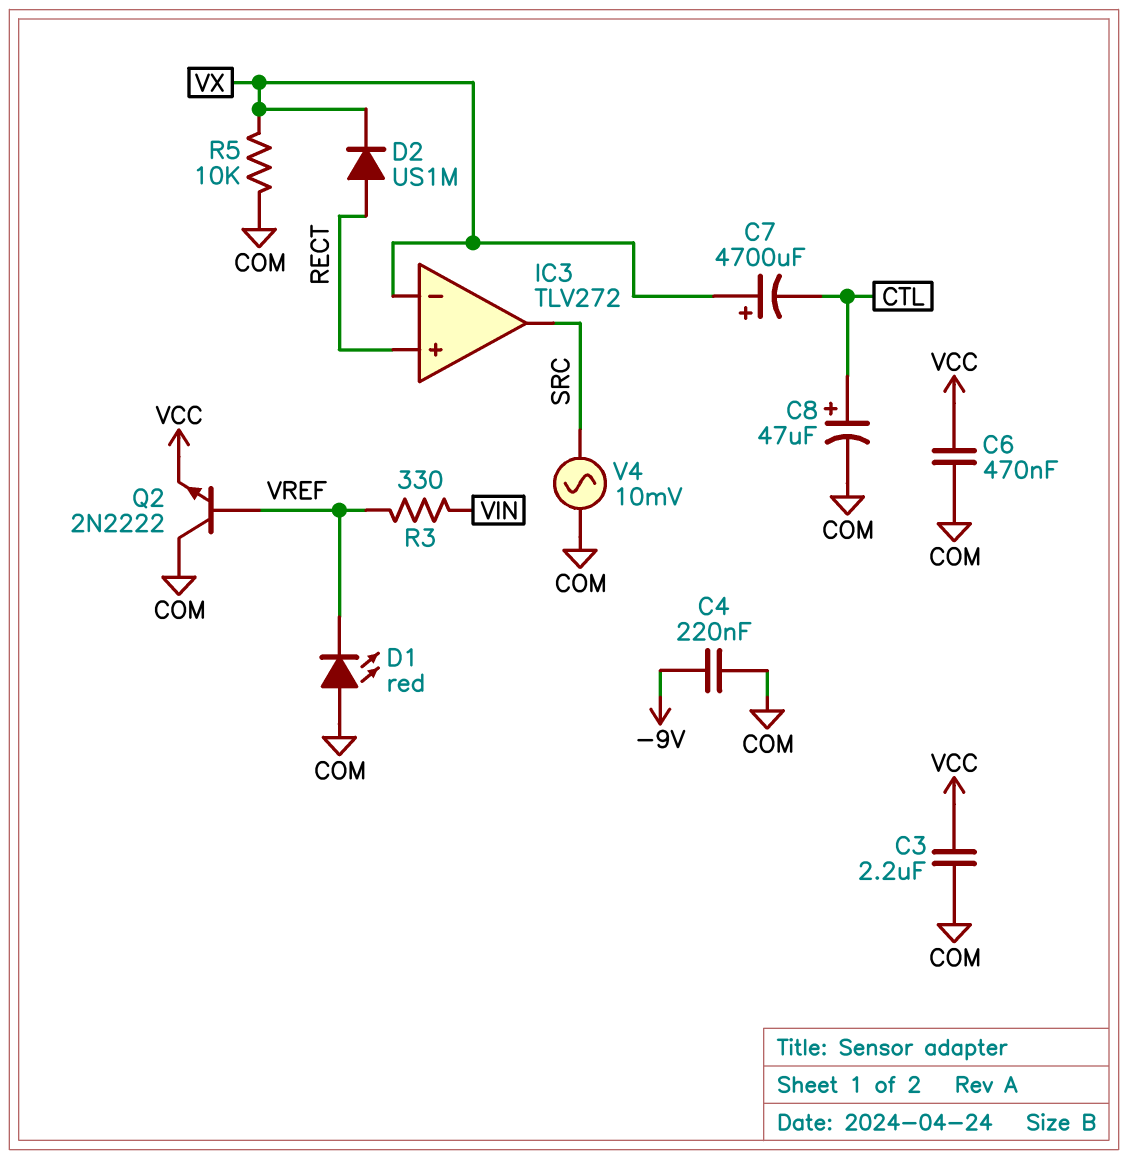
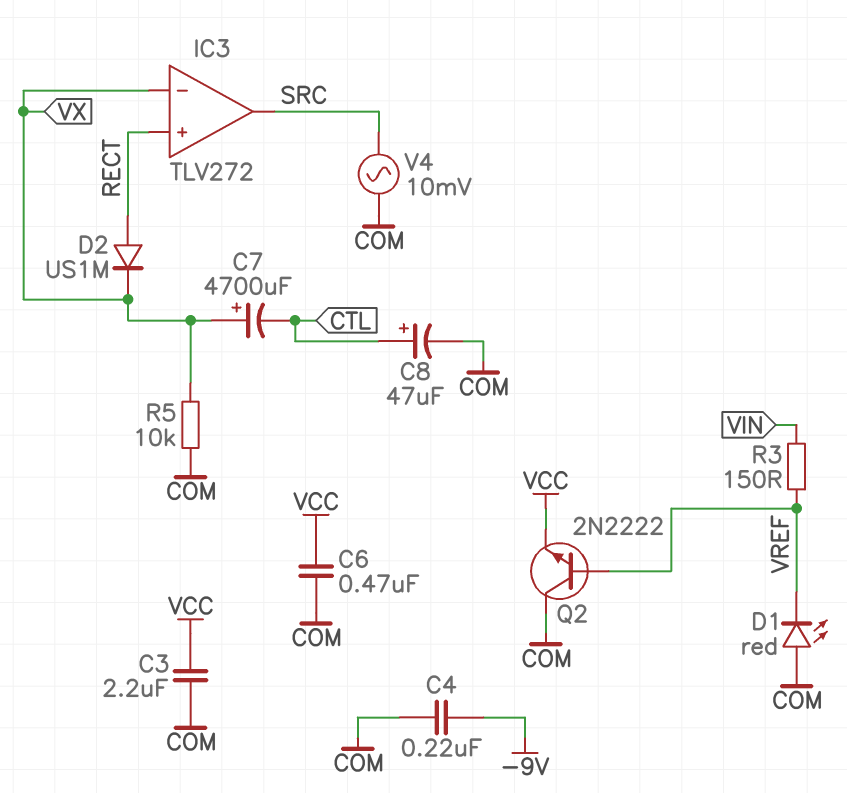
R3: 330 (VIN, VREF) -> 150 (VIN, VREF)

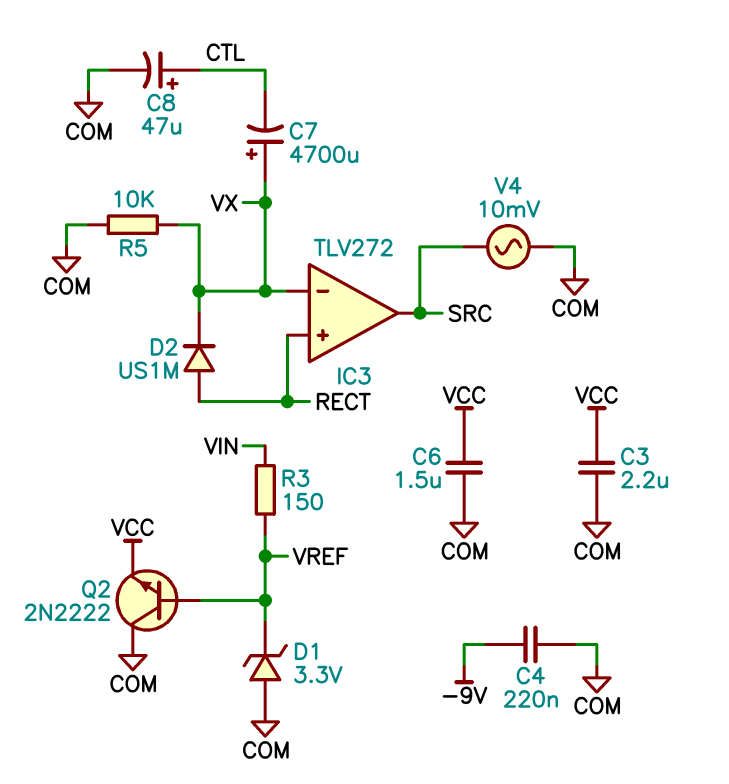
C6: 470nF (COM, VCC) -> 1.5uF (COM, VCC)
D1: LED red (A COM, K VREF) -> zener 3.3V (A COM, K VREF)

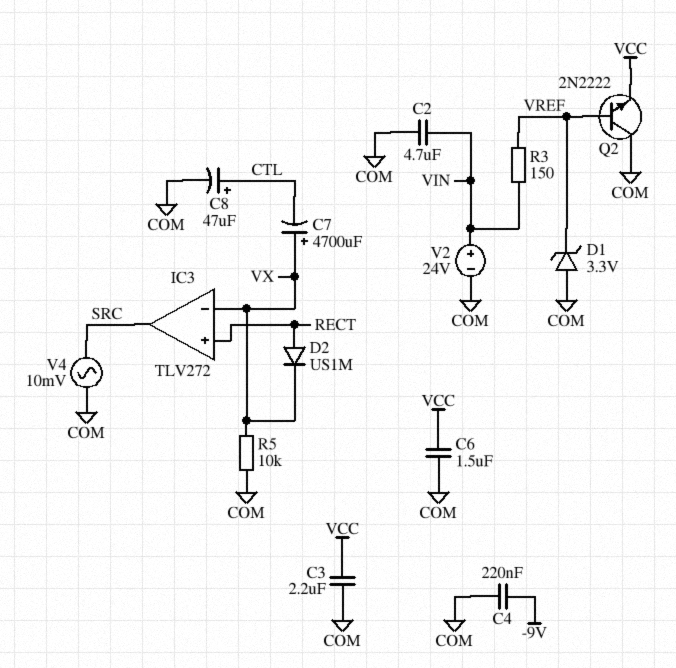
C2: none -> 4.7uF (COM, VIN)
V2: none -> 24V (plus VIN, minus COM)

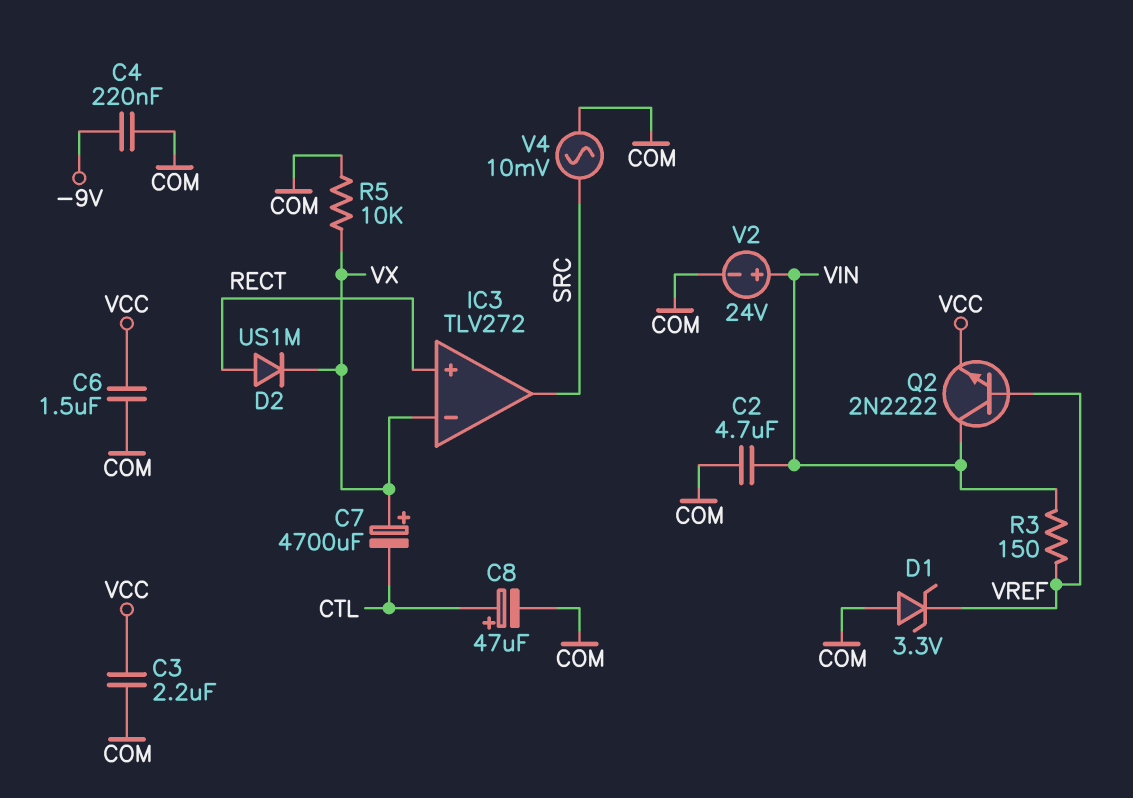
Q2: NPN 2N2222 (B VREF, C COM, E VCC) -> NPN 2N2222 (B VREF, C VIN, E VCC)

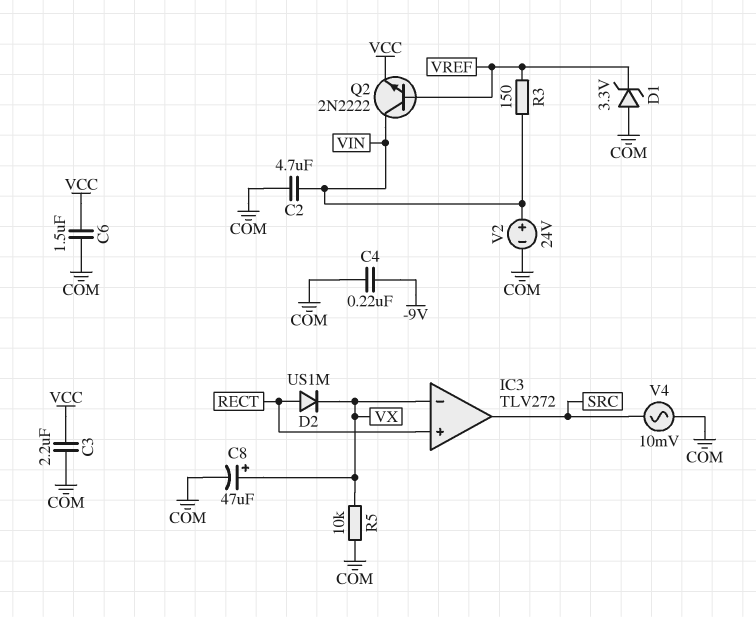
C7: 4700uF (plus VX, minus CTL) -> none
C8: 47uF (plus CTL, minus COM) -> 47uF (plus VX, minus COM)

